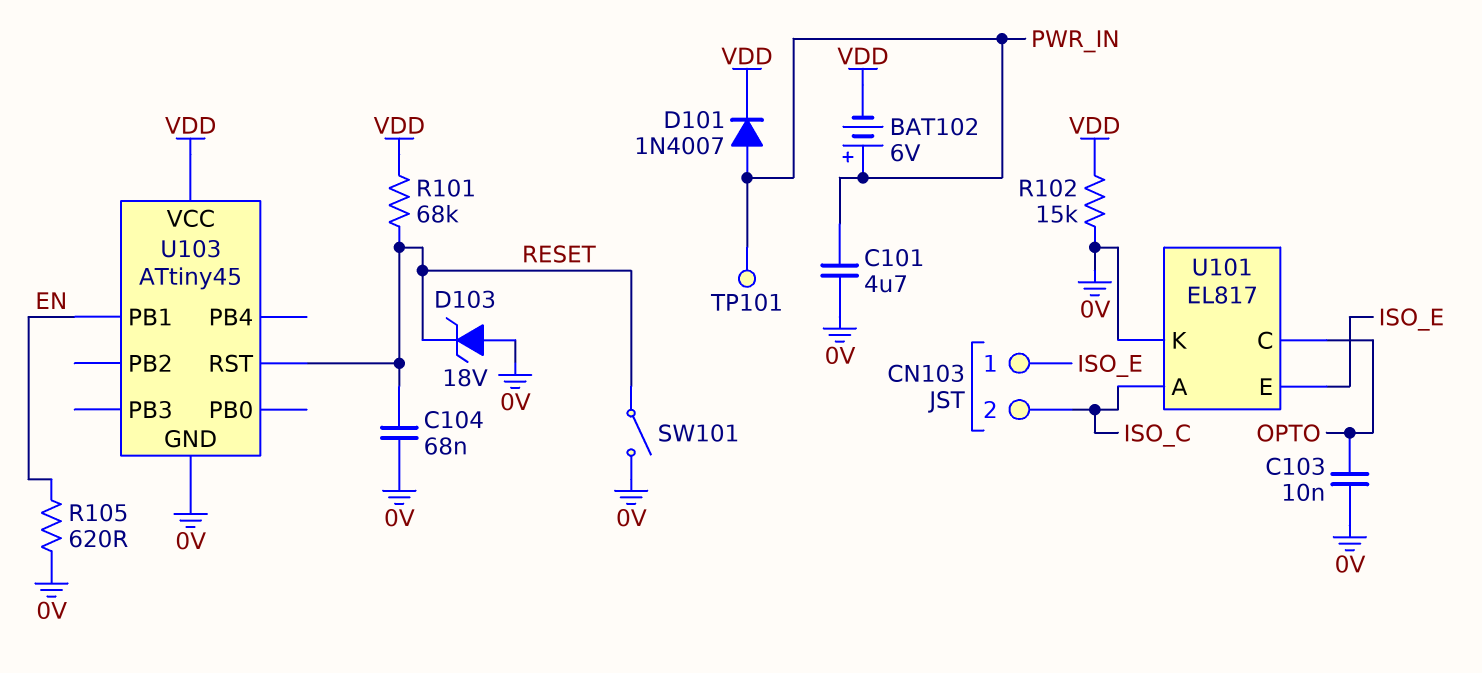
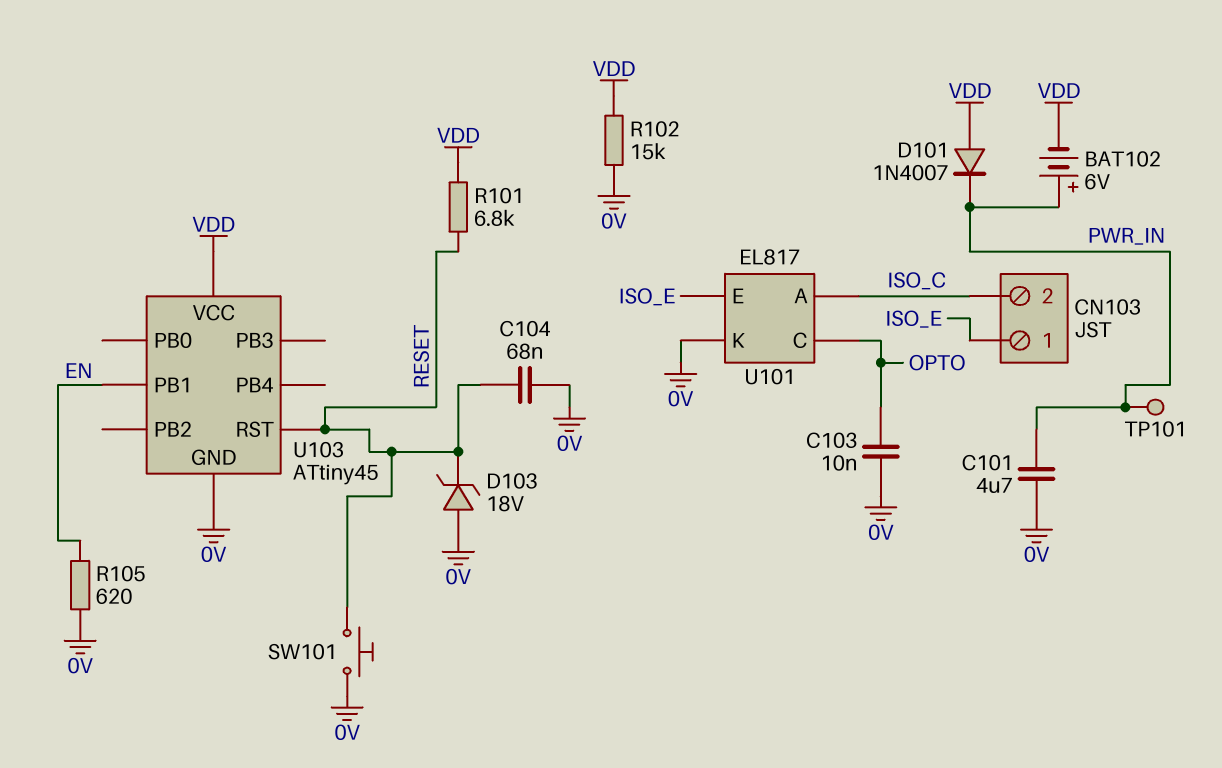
D101: diode 1N4007 (A PWR_IN, K VDD) -> diode 1N4007 (A VDD, K PWR_IN)
R101: 68k (RESET, VDD) -> 6.8k (RESET, VDD)
SW101: switch (0V, RESET) -> button (0V, RESET)

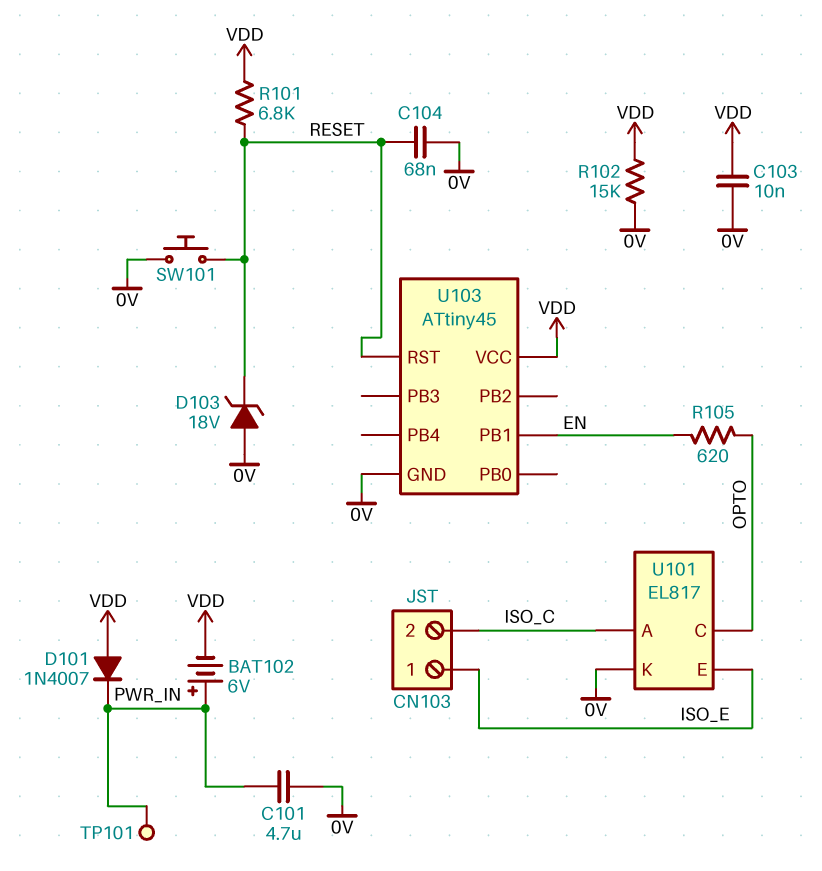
C103: 10nF (0V, OPTO) -> 10nF (0V, VDD)
R105: 620 (0V, EN) -> 620 (EN, OPTO)

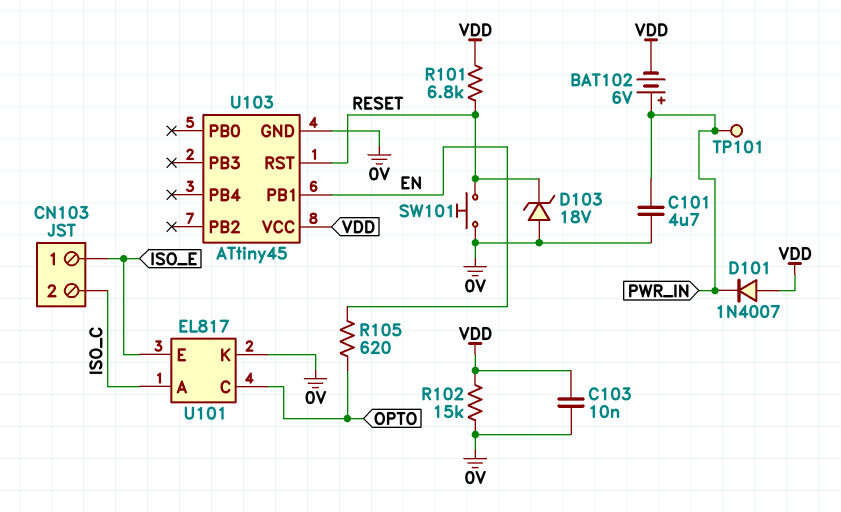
C104: 68nF (0V, RESET) -> none

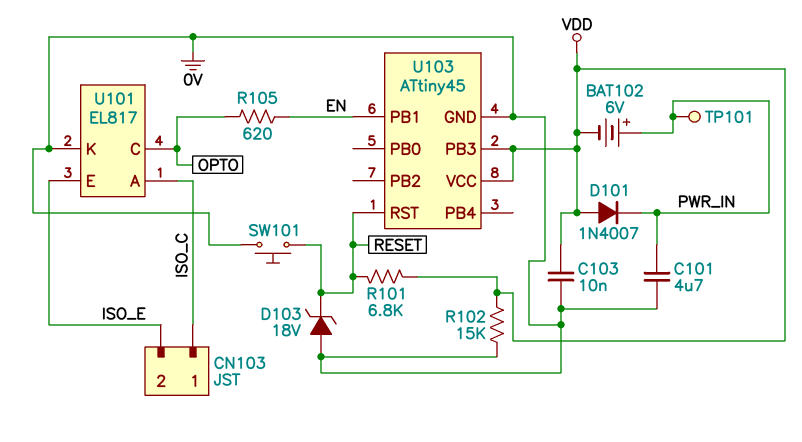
CN103 pin 1: ISO_E -> ISO_C
CN103 pin 2: ISO_C -> ISO_E
U103 pin PB3: none -> VDD

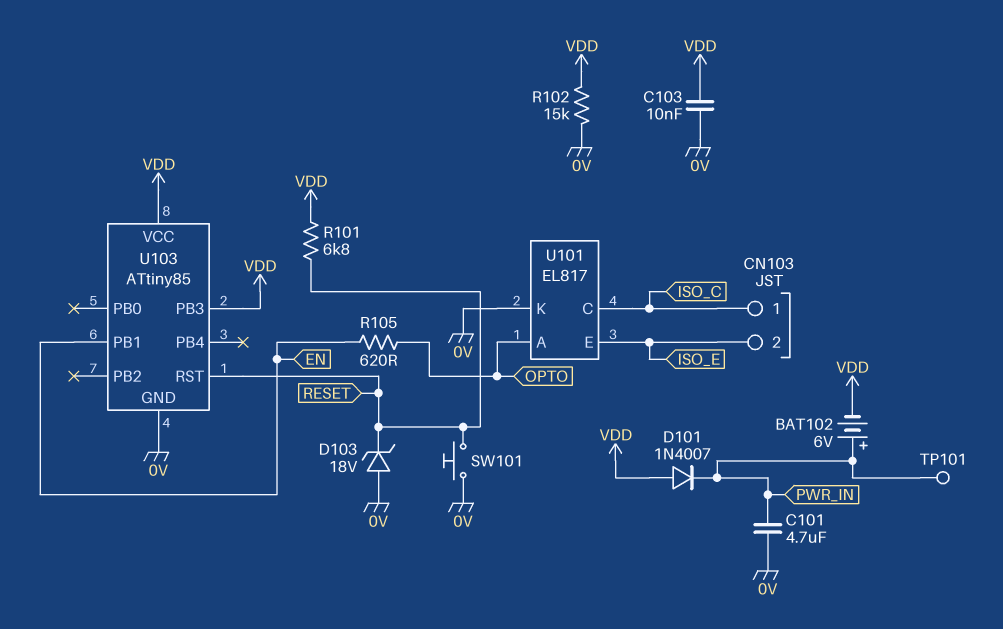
U101 pin A: ISO_C -> OPTO
U101 pin C: OPTO -> ISO_C
U103: ATtiny45 -> ATtiny85

